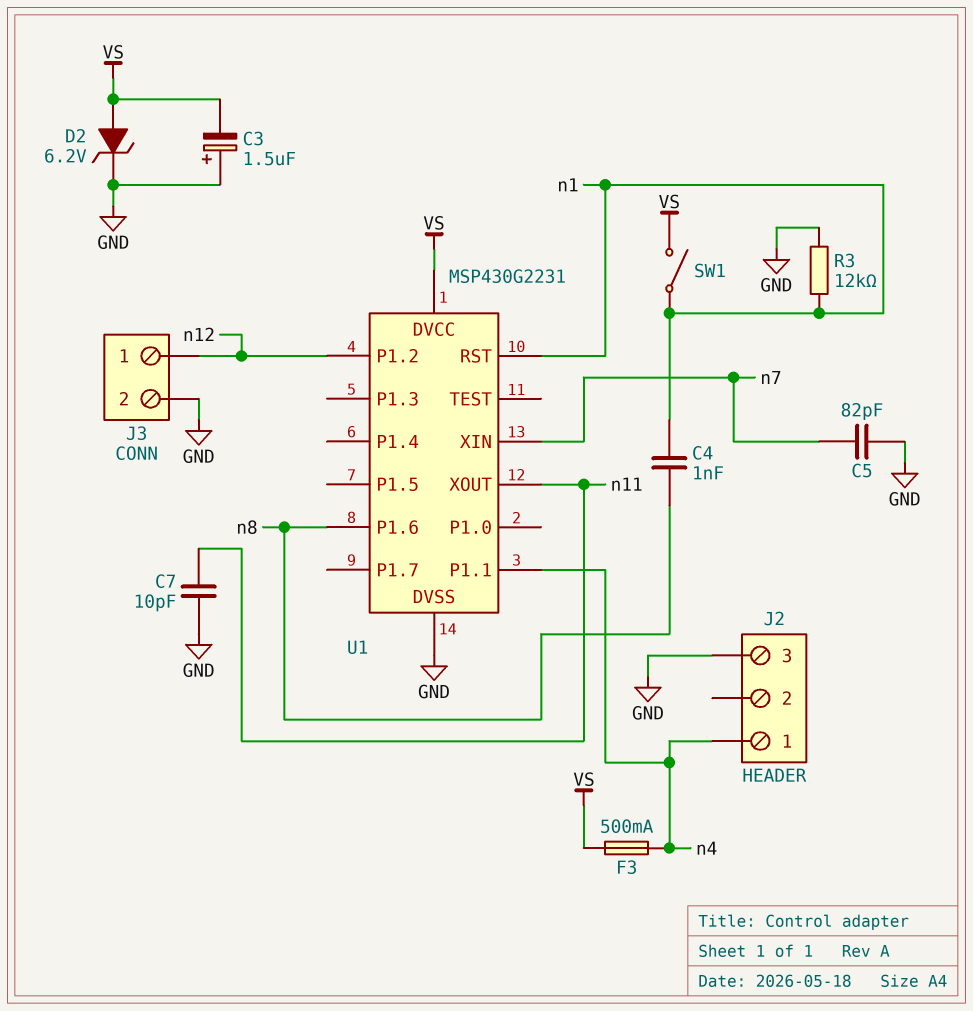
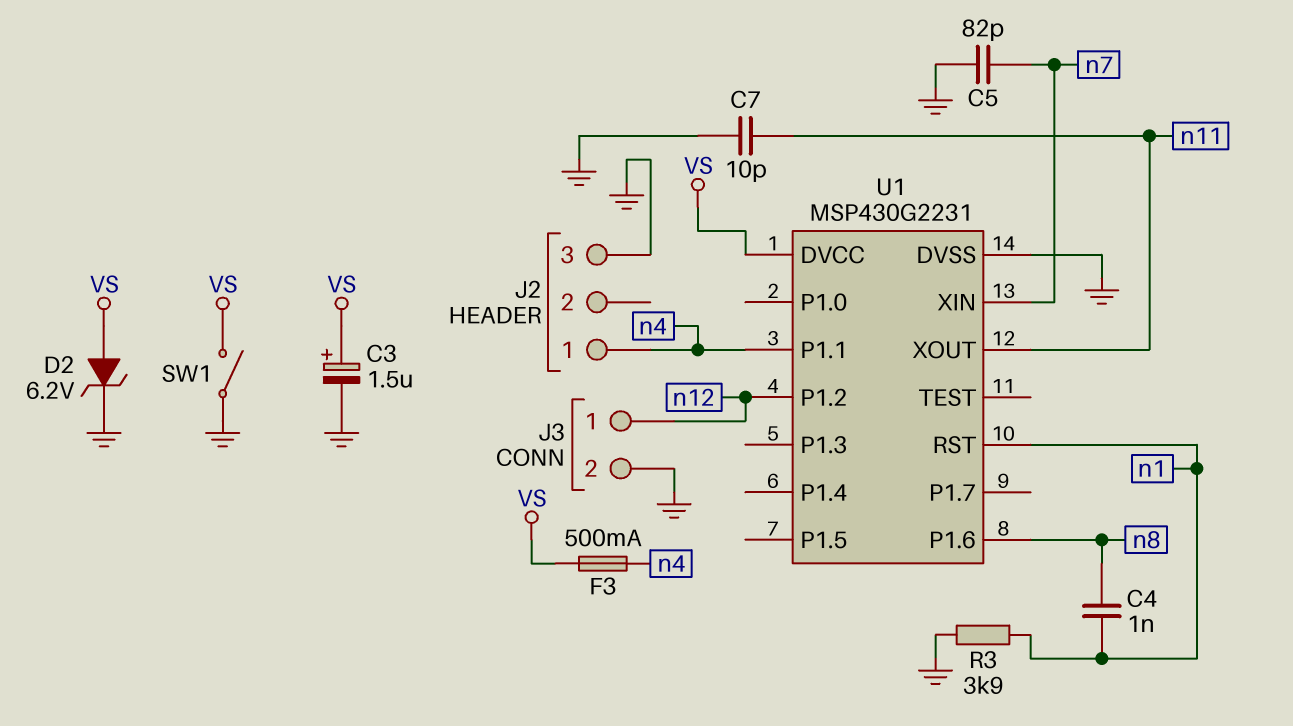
C3: 1.5uF (plus GND, minus VS) -> 1.5uF (plus VS, minus GND)
R3: 12k (GND, n1) -> 3.9k (GND, n1)
SW1: switch (VS, n1) -> switch (GND, VS)

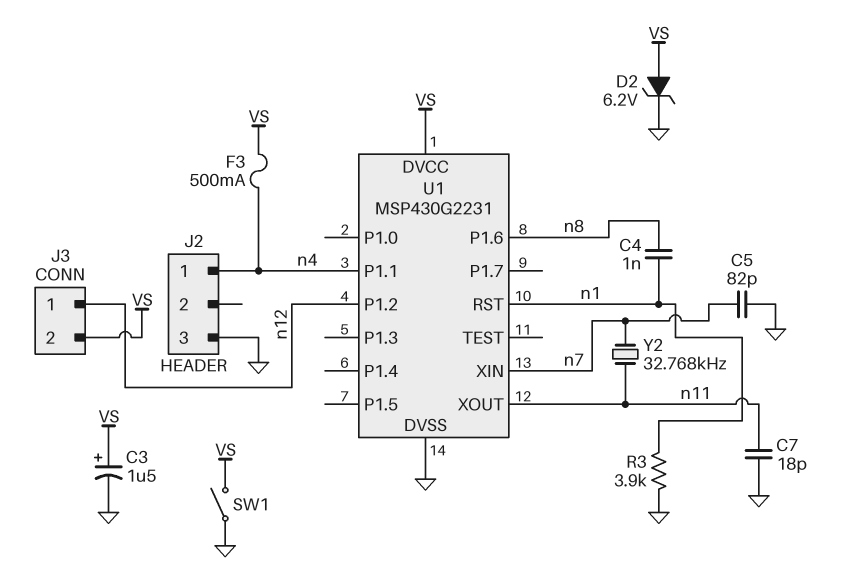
C7: 10pF (GND, n11) -> 18pF (GND, n11)
J3 pin 2: GND -> VS
Y2: none -> 32.768kHz (n7, n11)

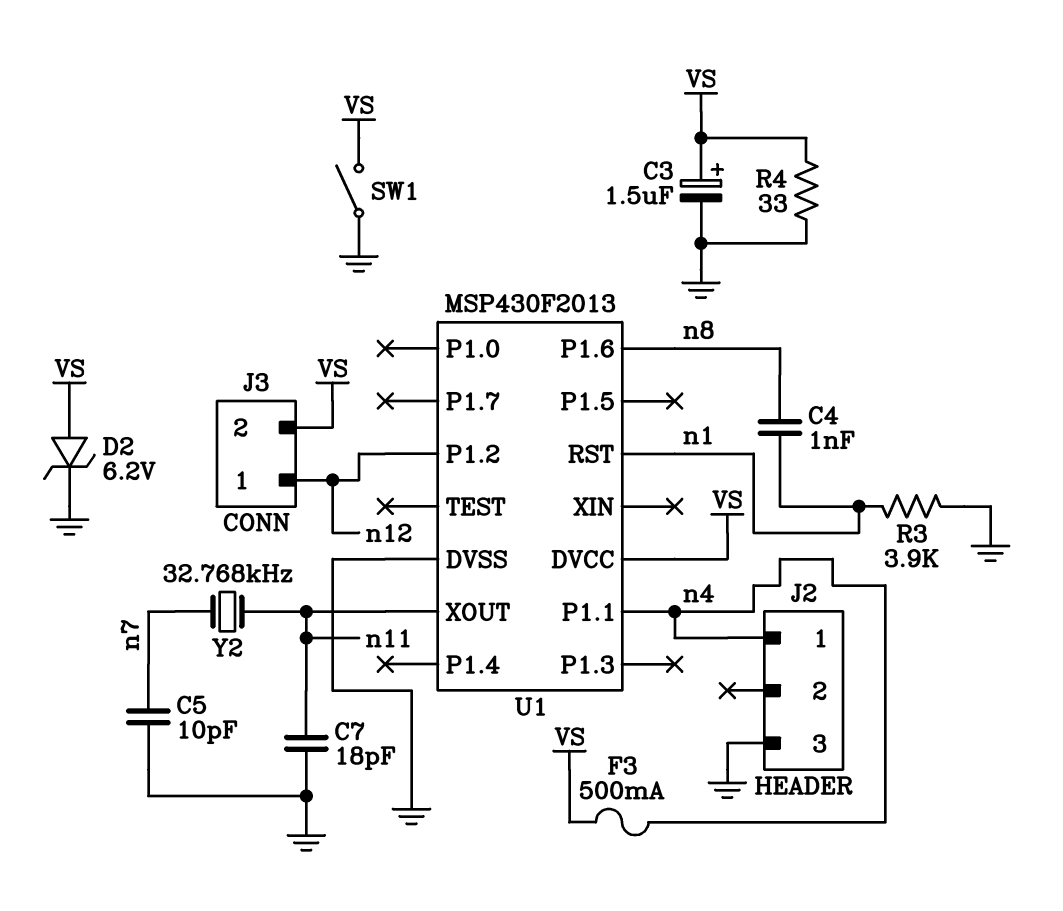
C5: 82pF (GND, n7) -> 10pF (GND, n7)
R4: none -> 33 (GND, VS)
U1: MSP430G2231 -> MSP430F2013
U1 pin XIN: n7 -> none

